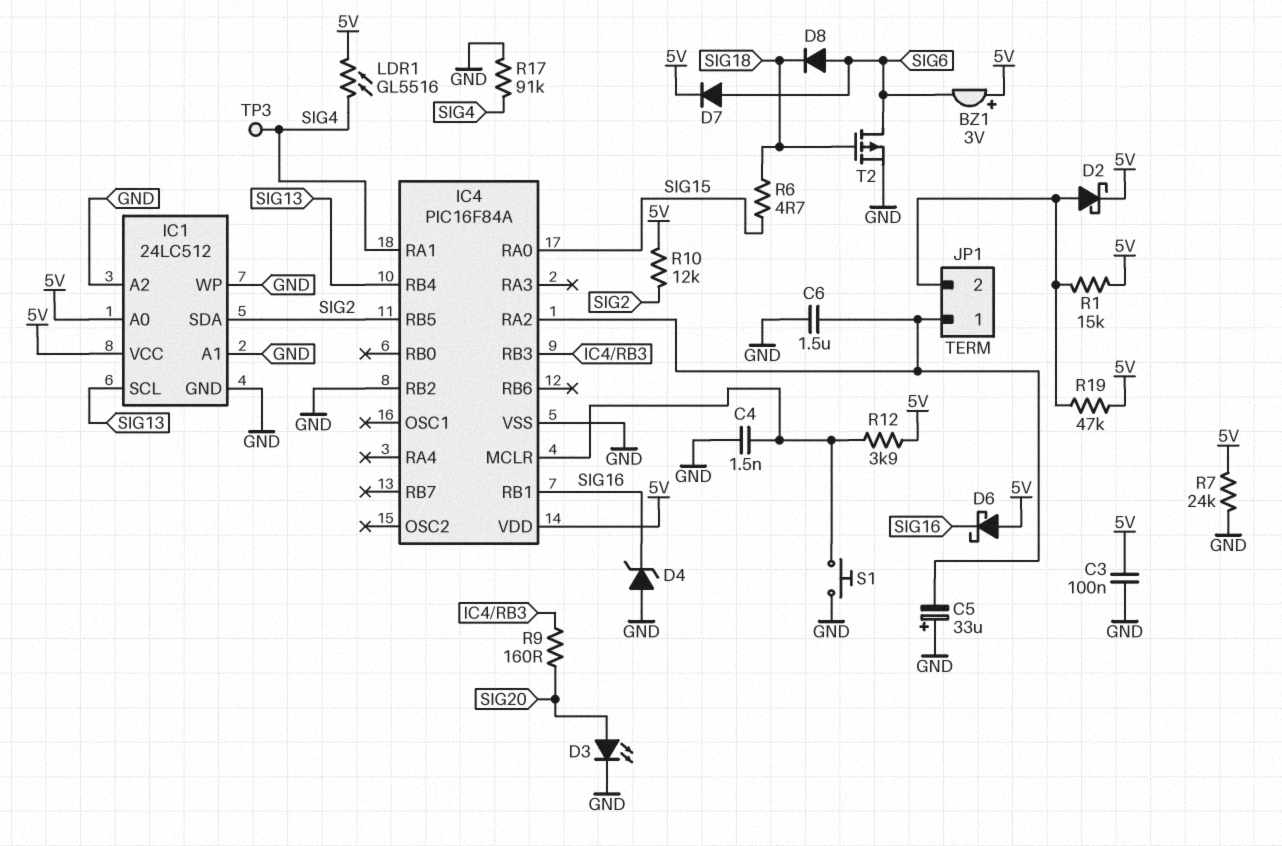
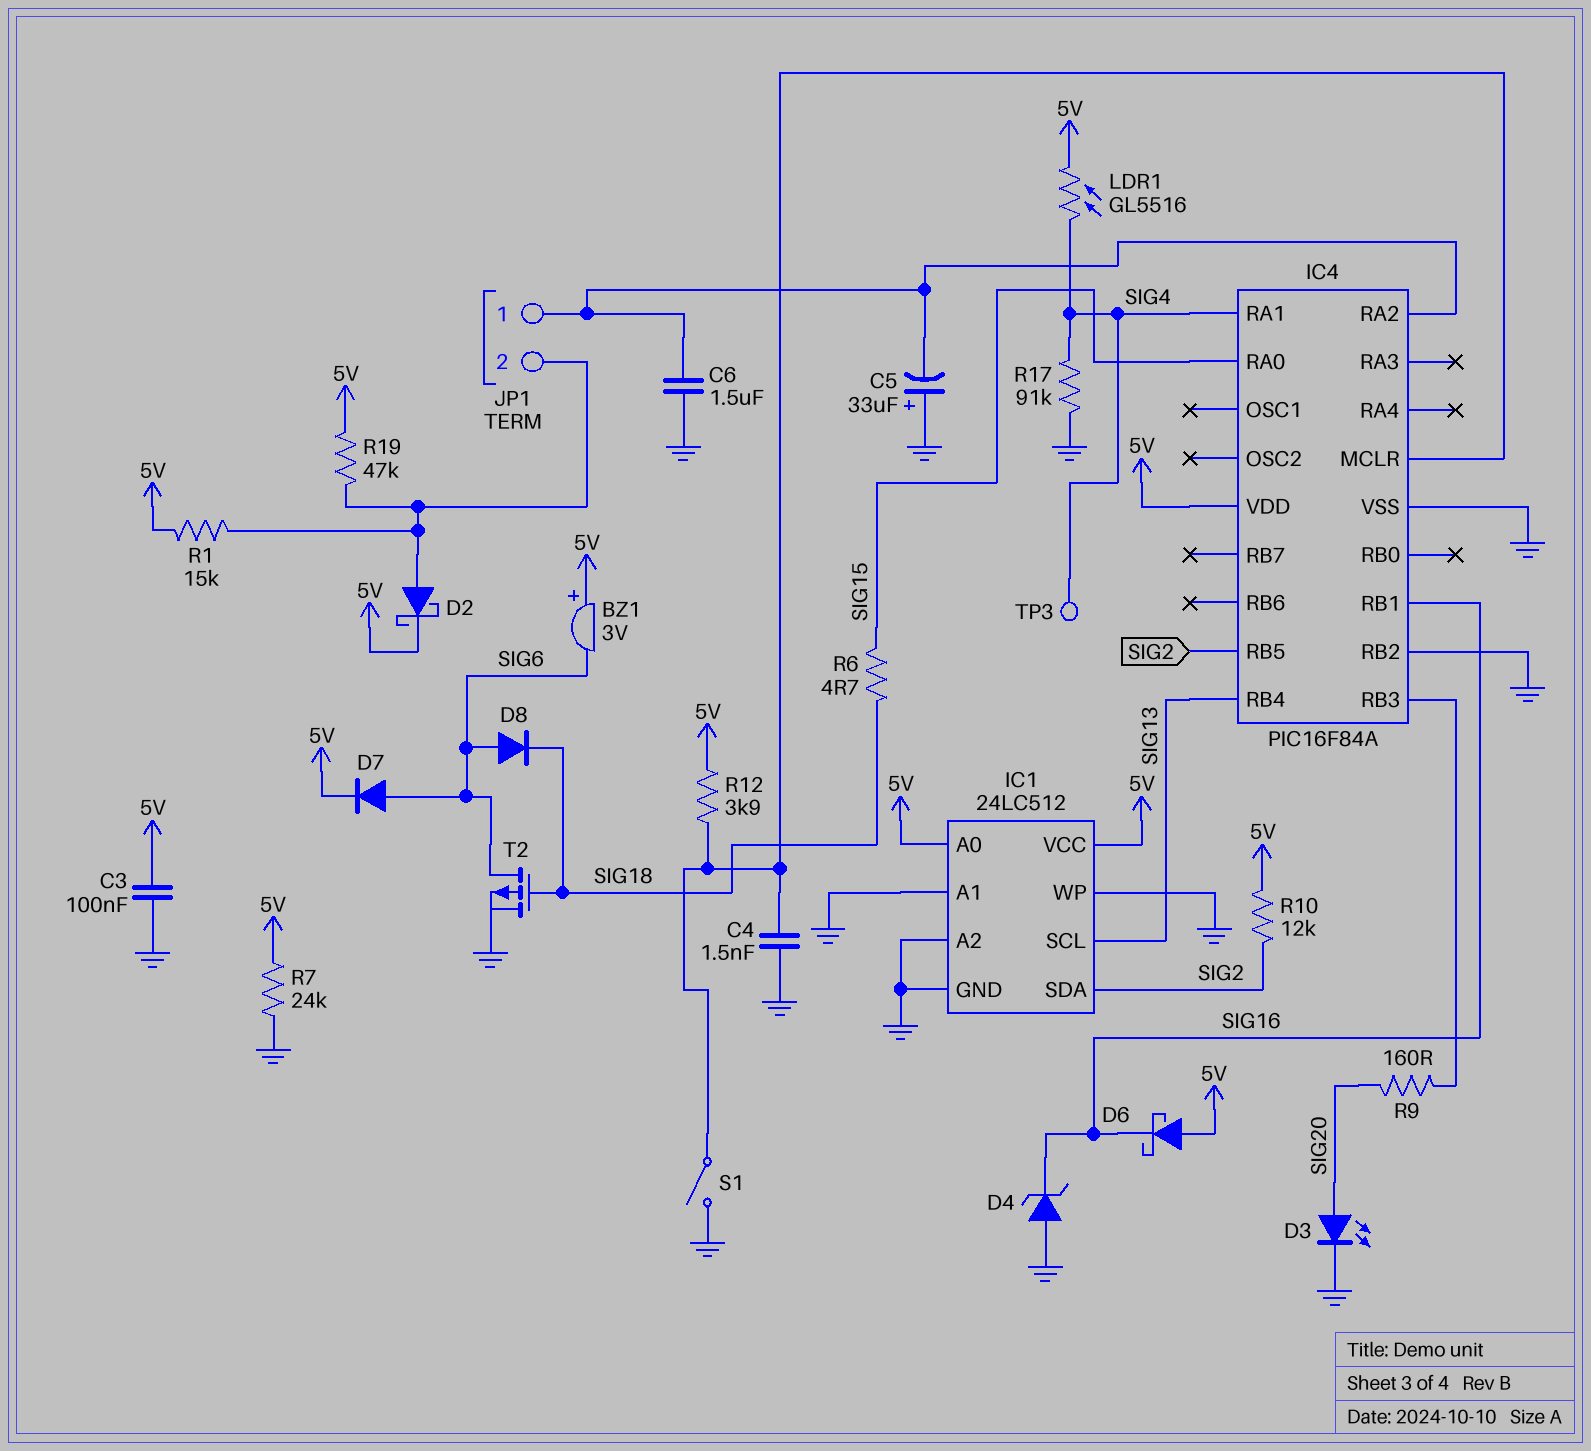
S1: button (GND, IC4/MCLR) -> switch (GND, IC4/MCLR)

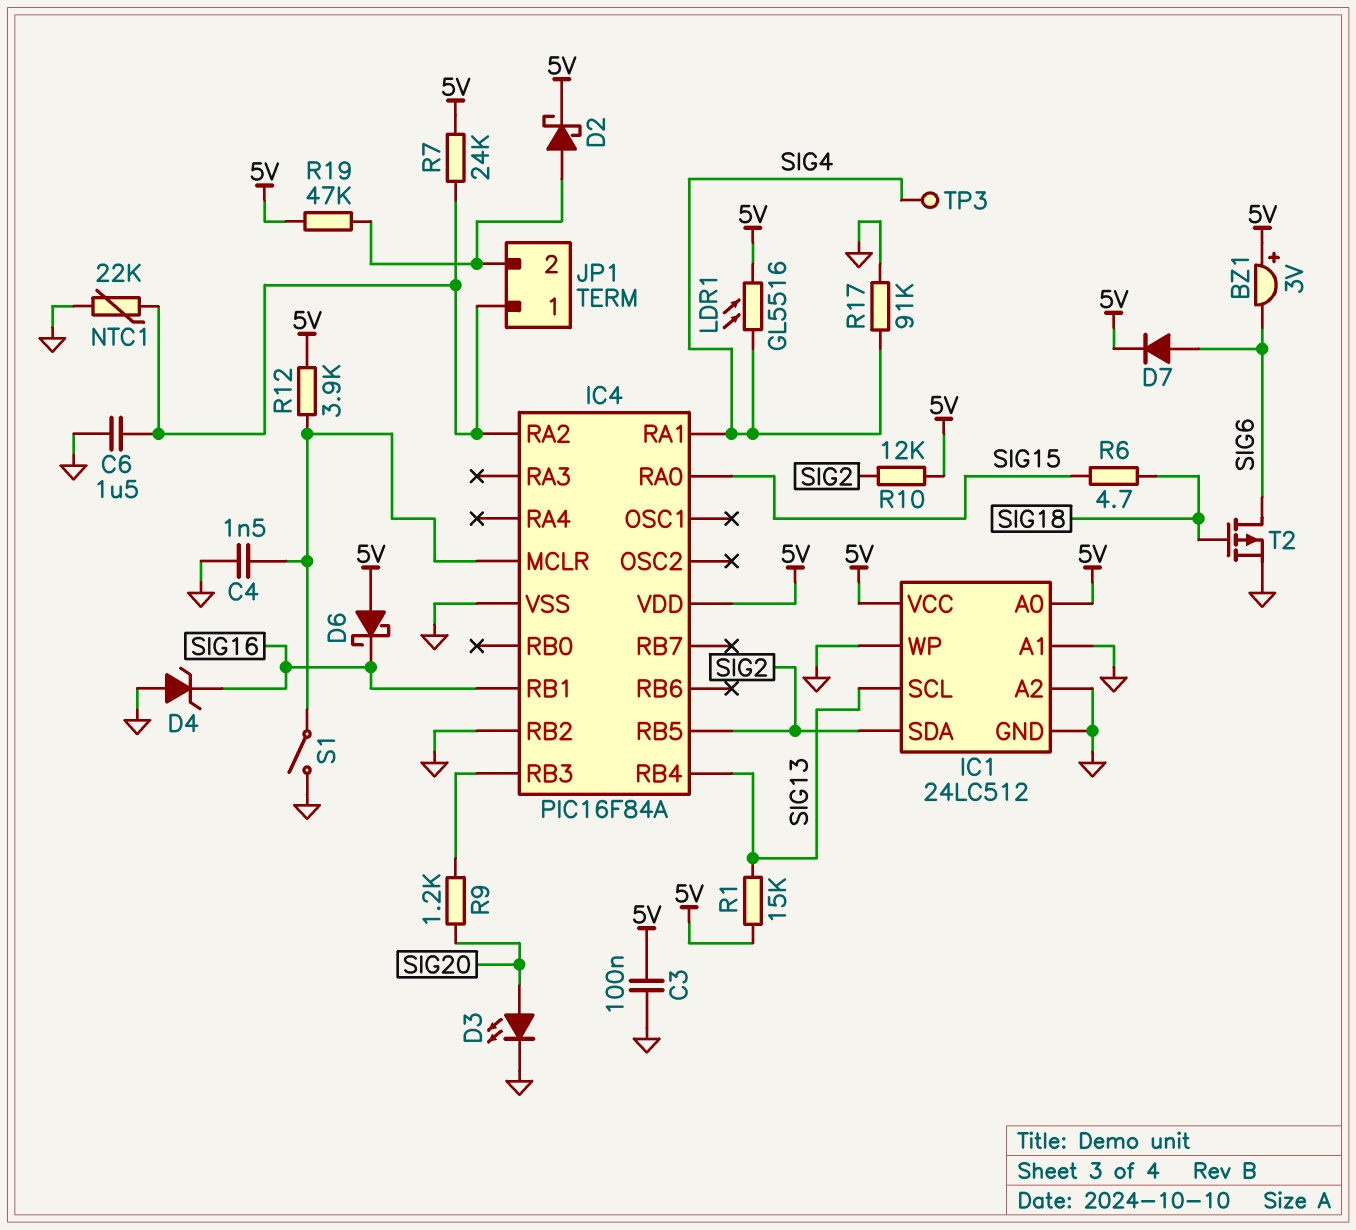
C5: 33uF (plus GND, minus IC4/RA2) -> none
D8: diode (A SIG6, K SIG18) -> none
NTC1: none -> 22k (GND, IC4/RA2)
R1: 15k (5V, JP1/2) -> 15k (5V, SIG13)
R7: 24k (5V, GND) -> 24k (5V, IC4/RA2)
R9: 160 (IC4/RB3, SIG20) -> 1.2k (IC4/RB3, SIG20)

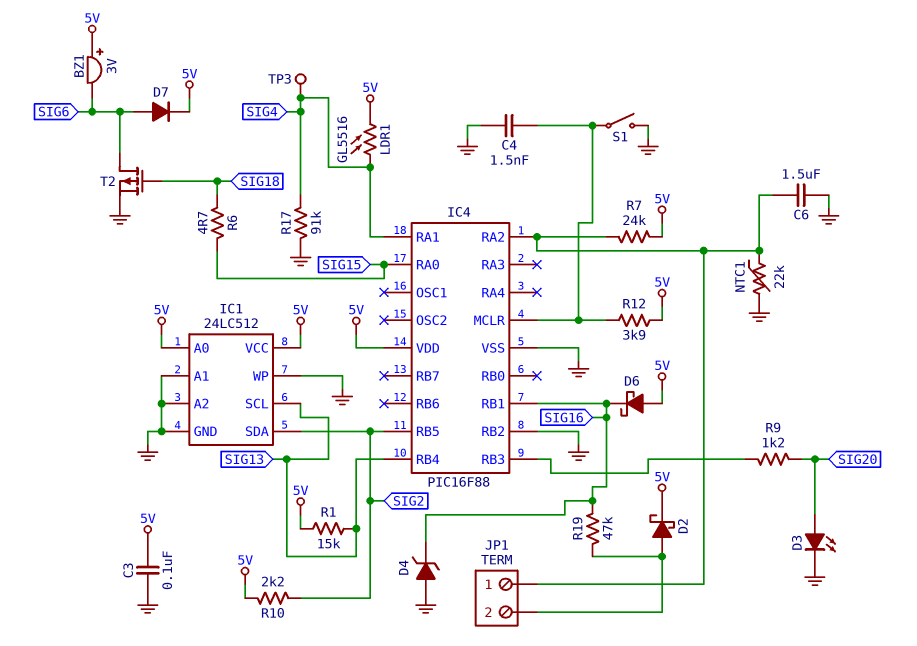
IC4: PIC16F84A -> PIC16F88
R10: 12k (5V, SIG2) -> 2.2k (5V, SIG2)
R19: 47k (5V, JP1/2) -> 47k (JP1/2, SIG16)

